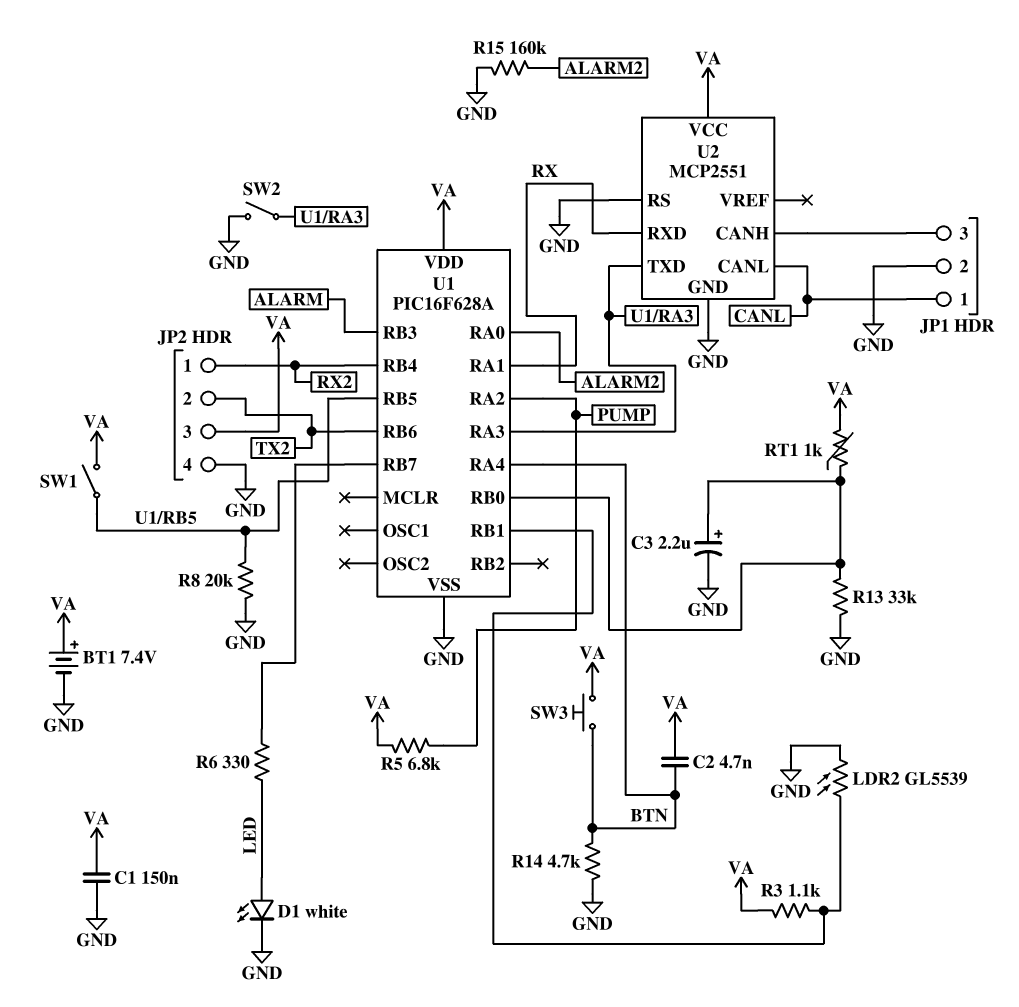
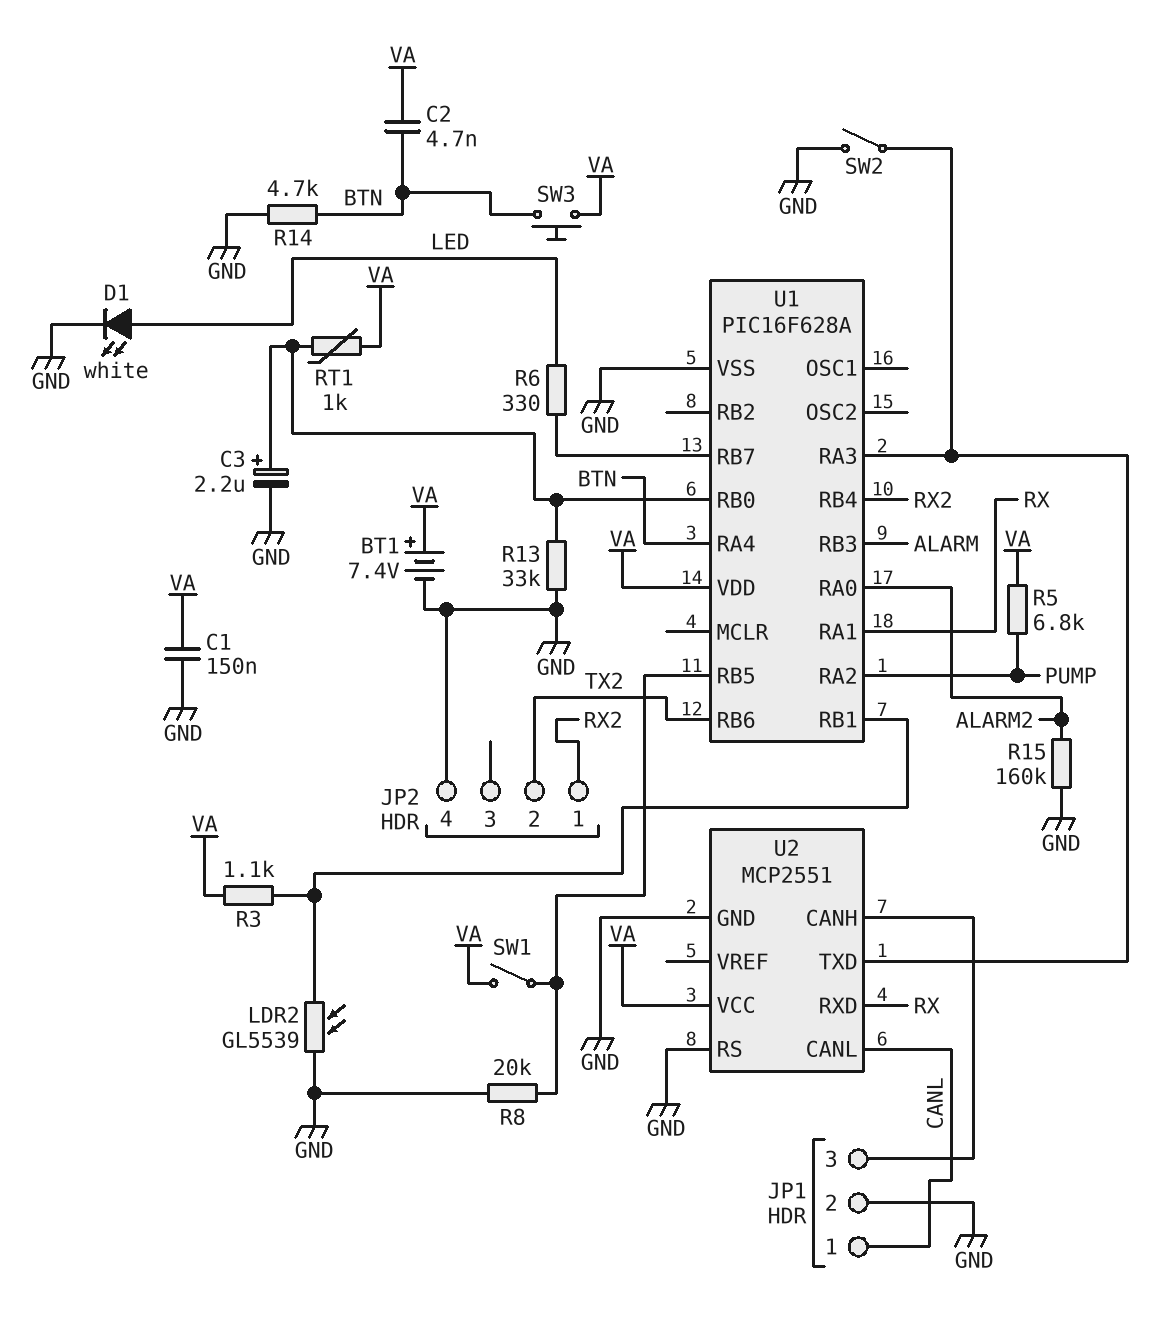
JP2 pin 3: VA -> none

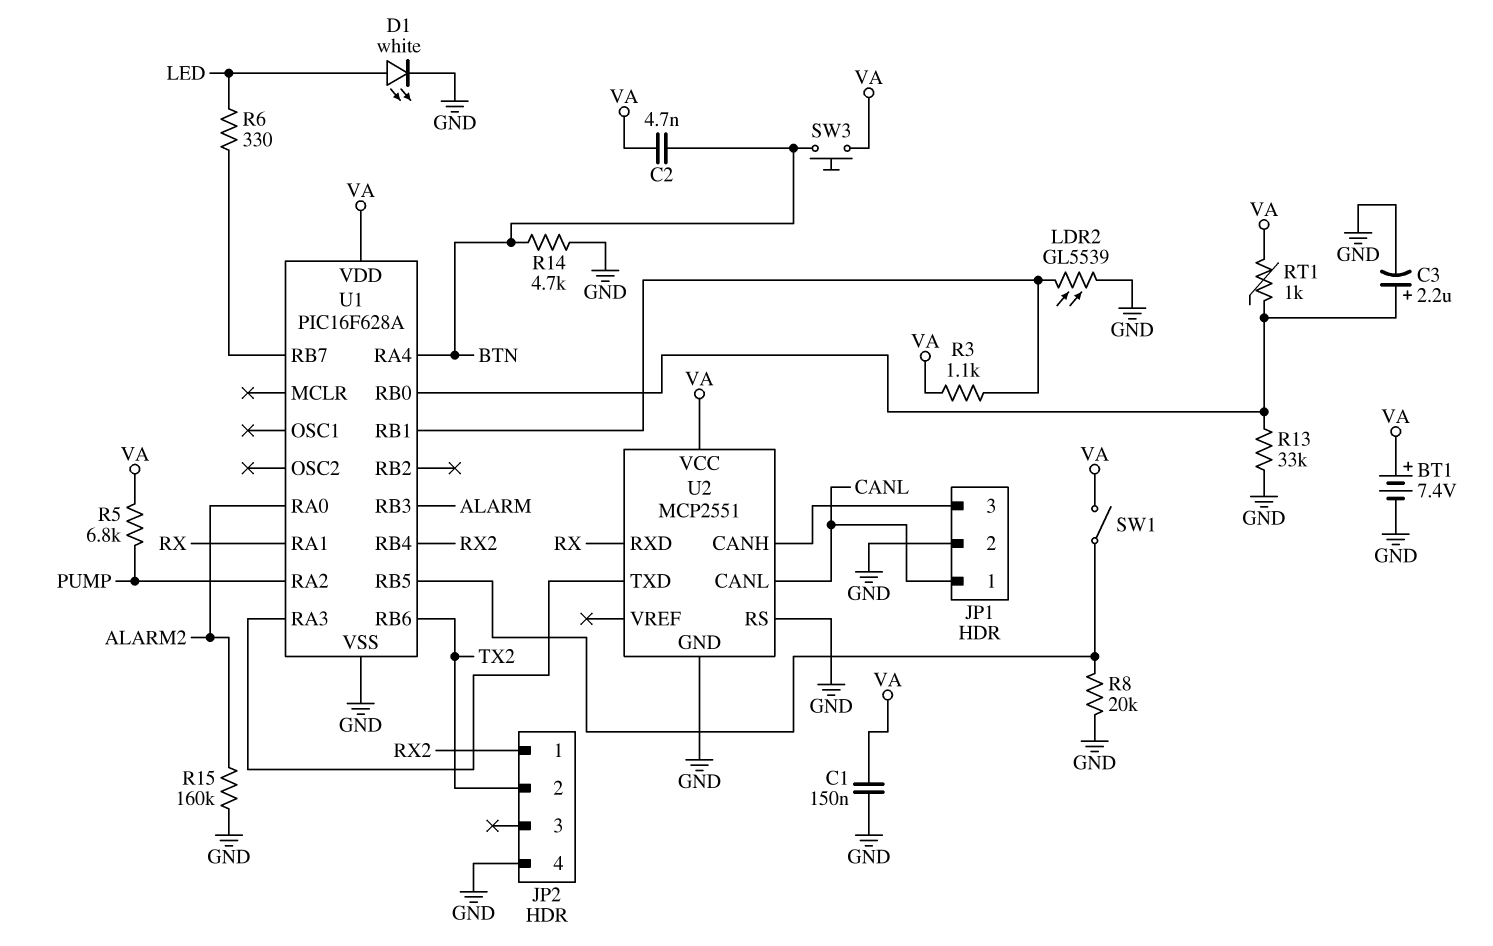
SW2: switch (GND, U1/RA3) -> none

